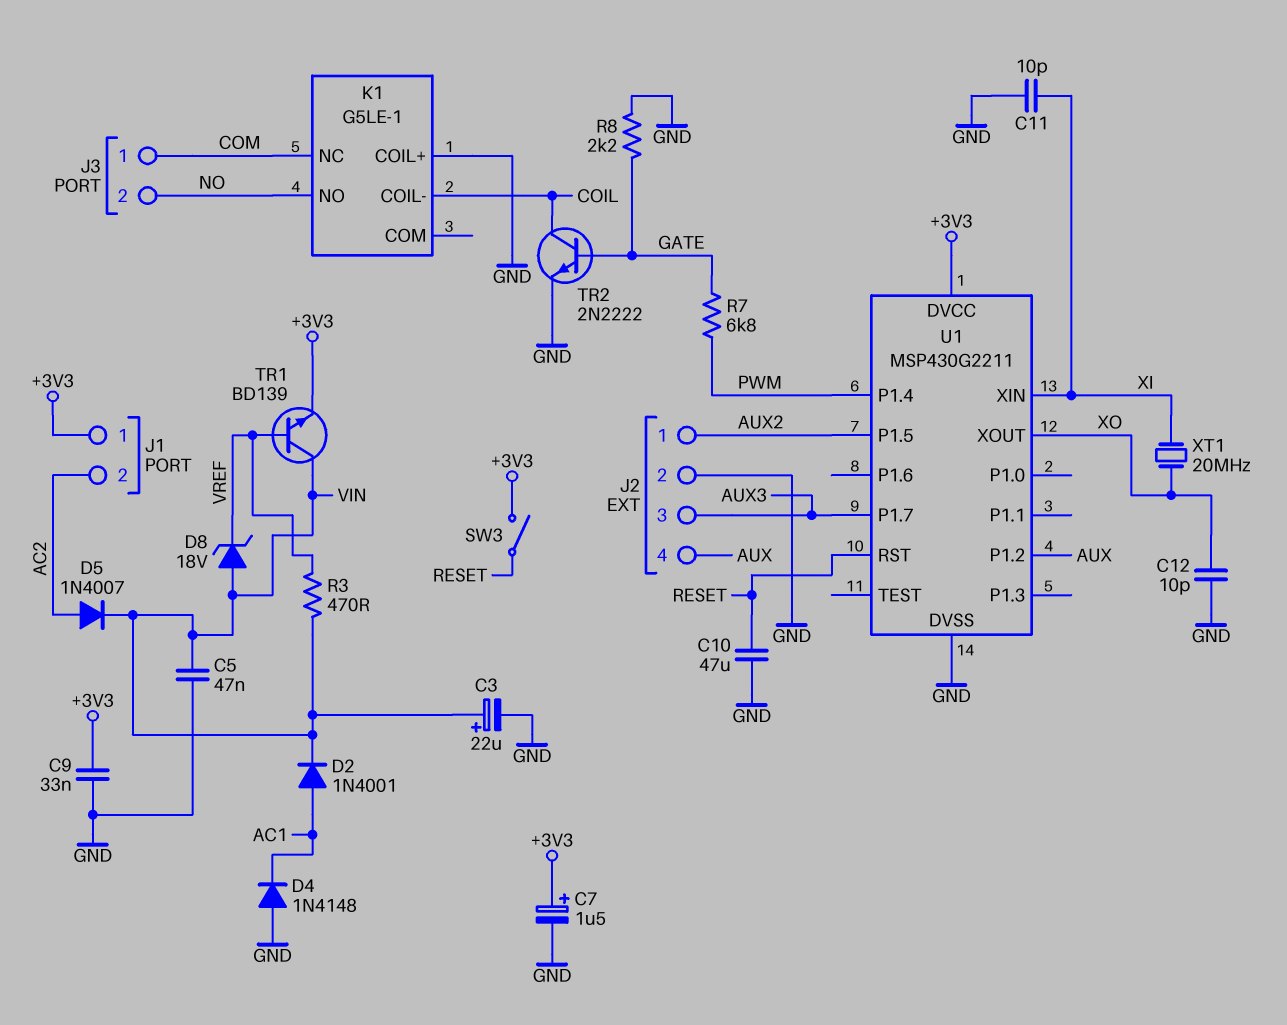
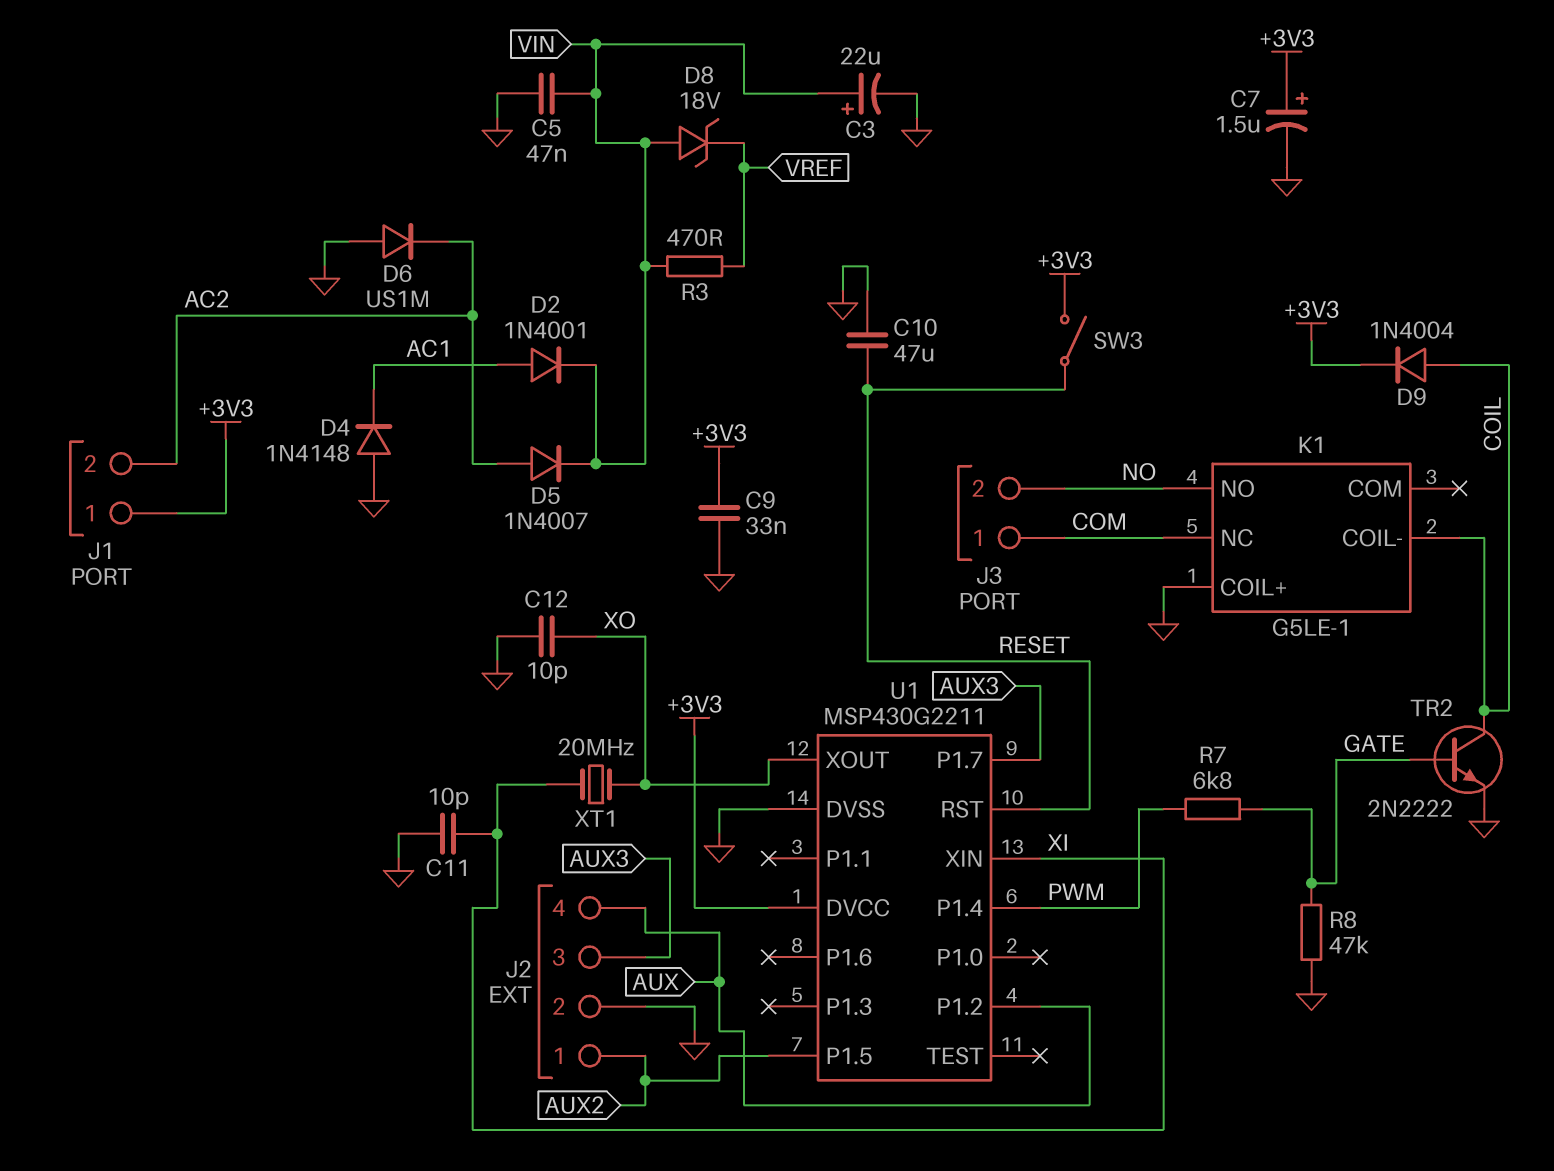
D6: none -> diode US1M (A GND, K AC2)
D9: none -> diode 1N4004 (A COIL, K +3V3)
R8: 2.2k (GATE, GND) -> 47k (GATE, GND)
TR1: NPN BD139 (B VREF, C VIN, E +3V3) -> none

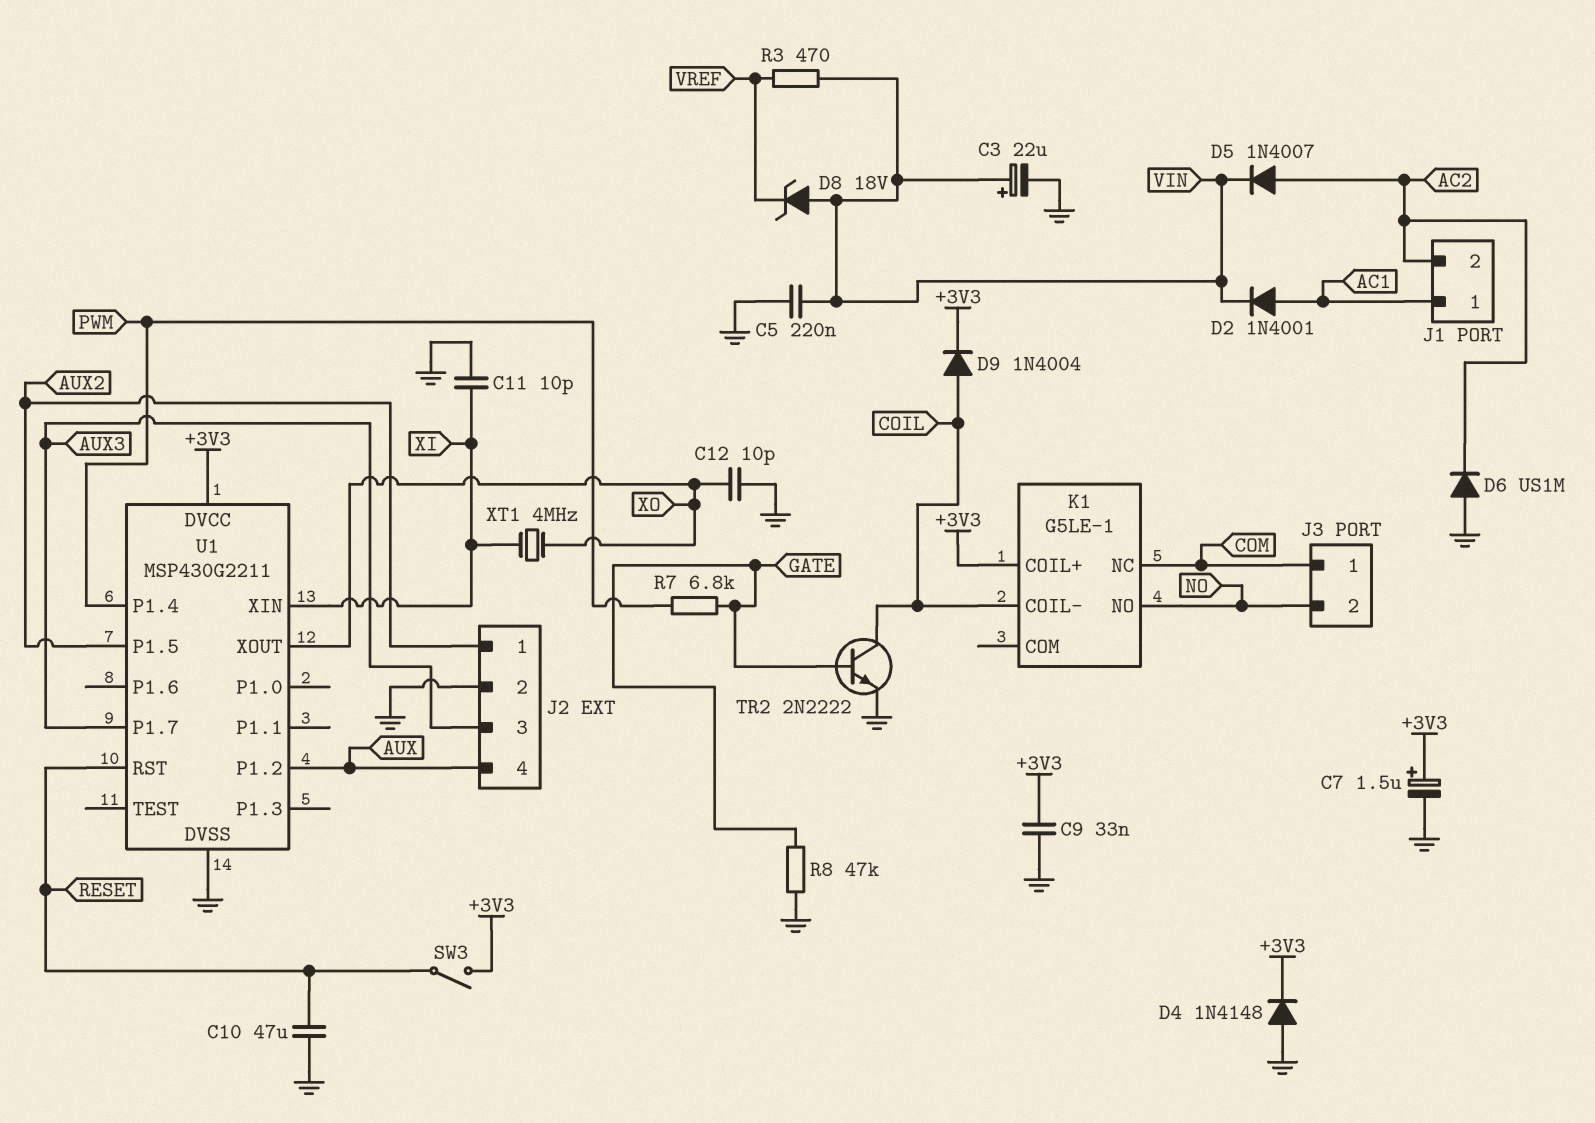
C5: 47nF (GND, VIN) -> 220nF (GND, VIN)
D4: diode 1N4148 (A GND, K AC1) -> diode 1N4148 (A GND, K +3V3)
J1 pin 1: +3V3 -> AC1
K1 pin COIL+: GND -> +3V3
XT1: 20MHz (XI, XO) -> 4MHz (XI, XO)

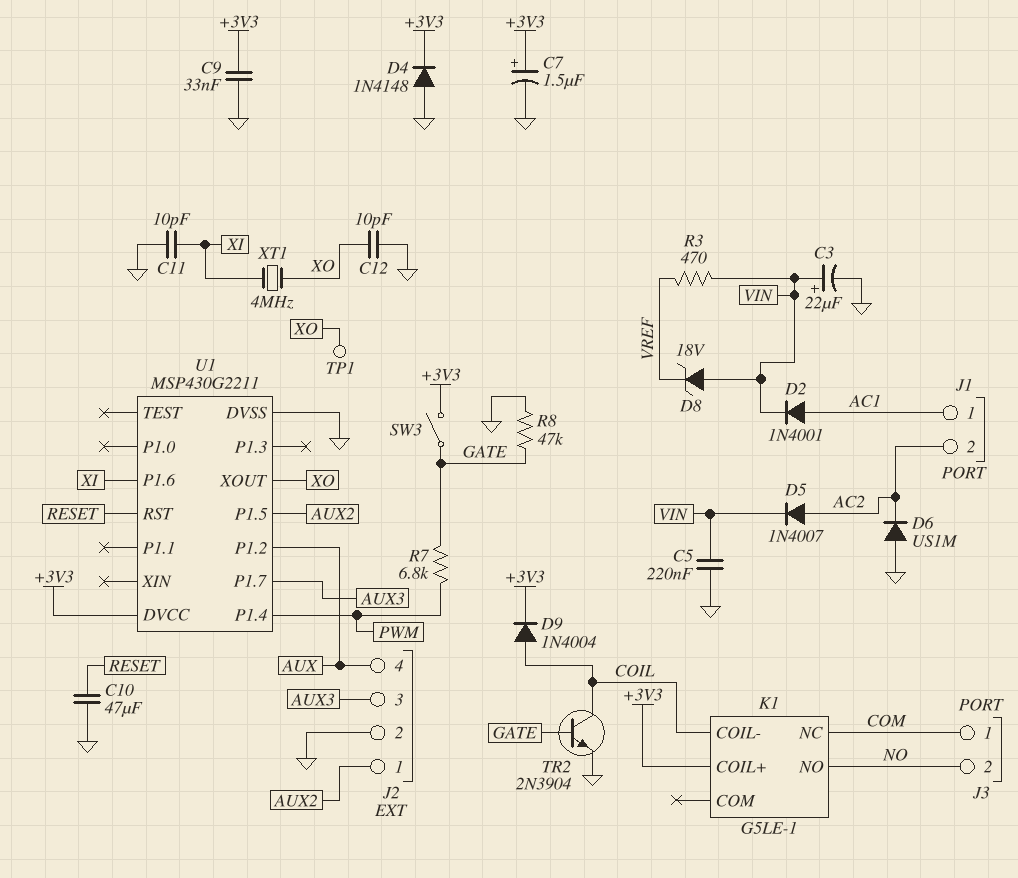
SW3: switch (+3V3, RESET) -> switch (+3V3, GATE)
TP1: none -> test point (XO)
TR2: NPN 2N2222 (B GATE, C COIL, E GND) -> NPN 2N3904 (B GATE, C COIL, E GND)
U1 pin P1.6: none -> XI
U1 pin XIN: XI -> none

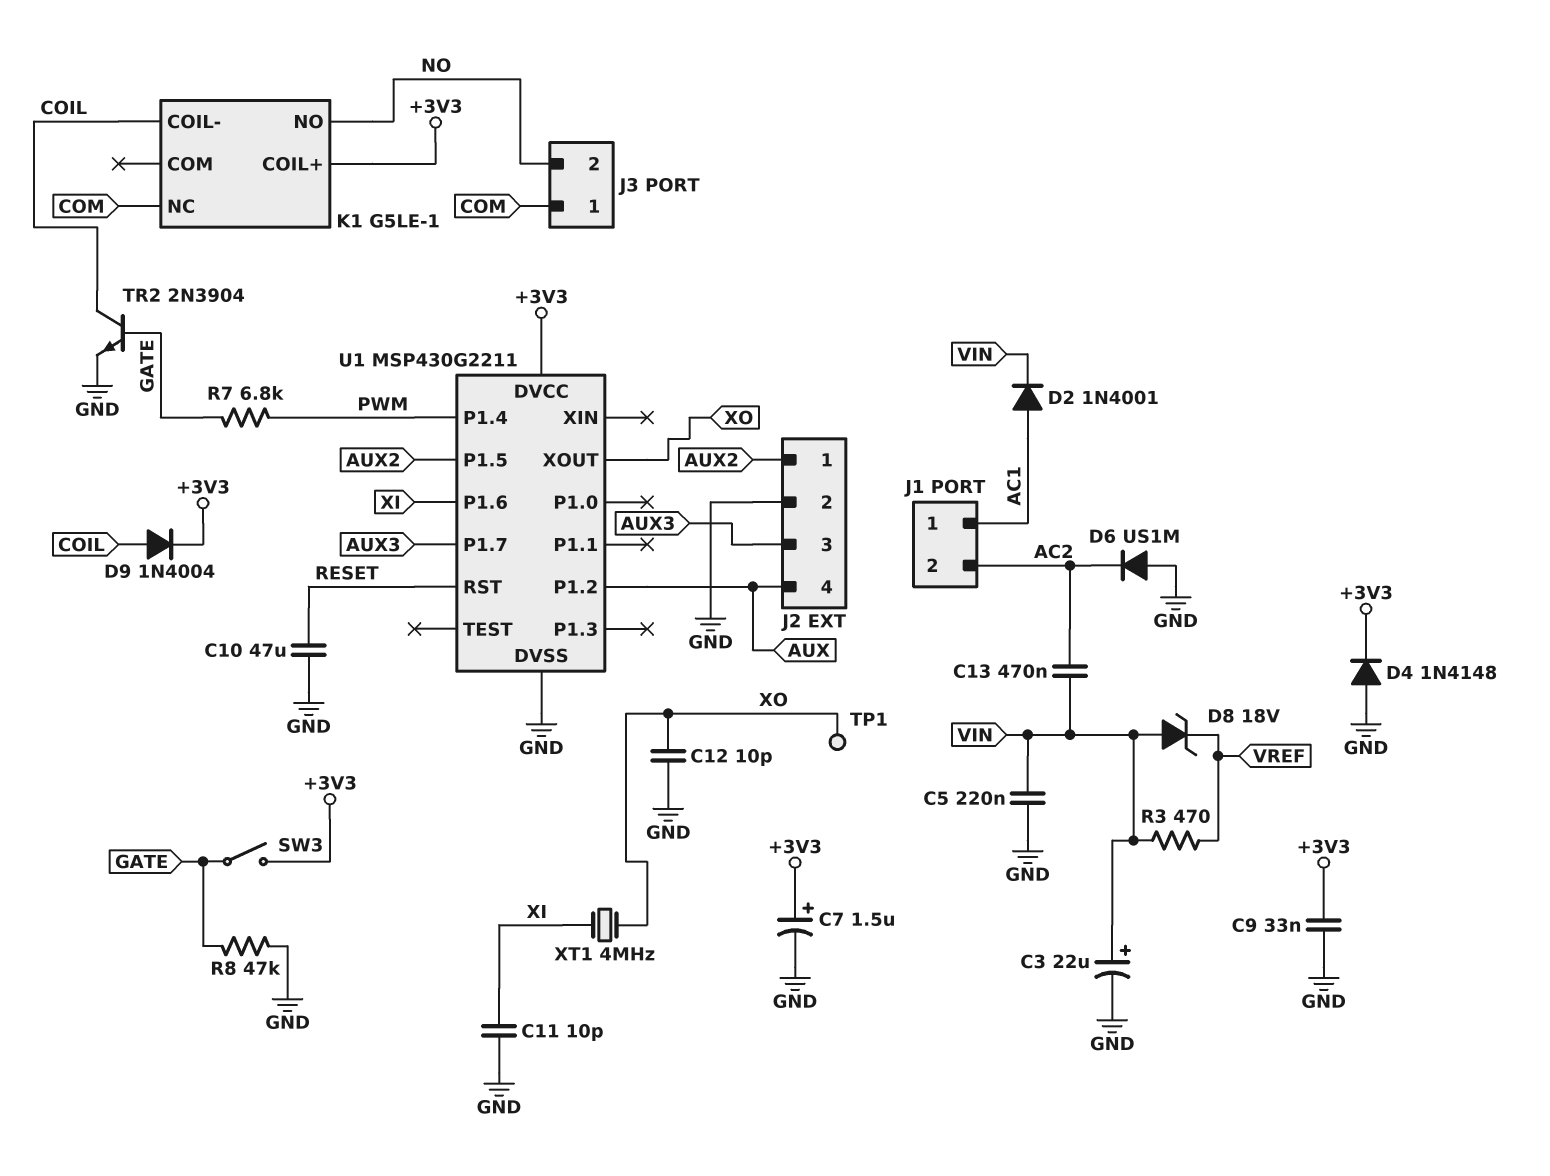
C13: none -> 470nF (AC2, VIN)
D5: diode 1N4007 (A AC2, K VIN) -> none

